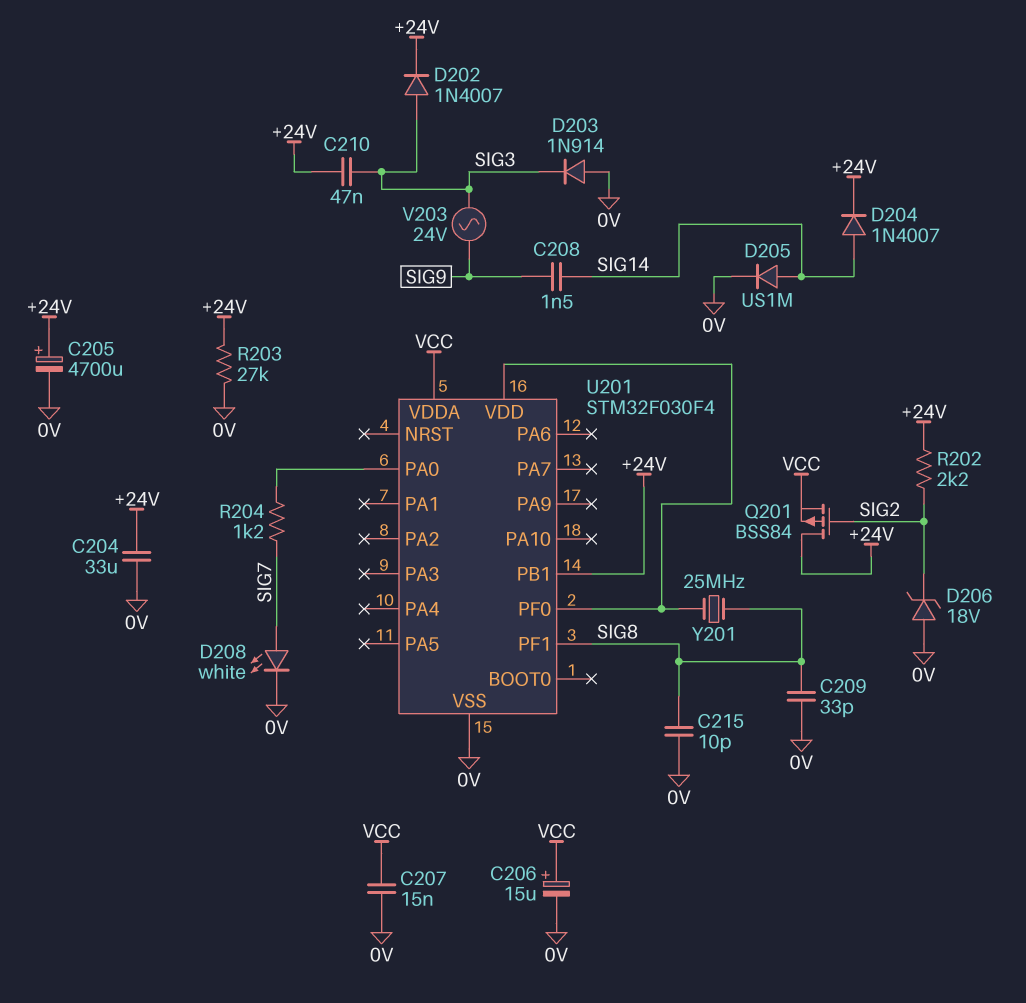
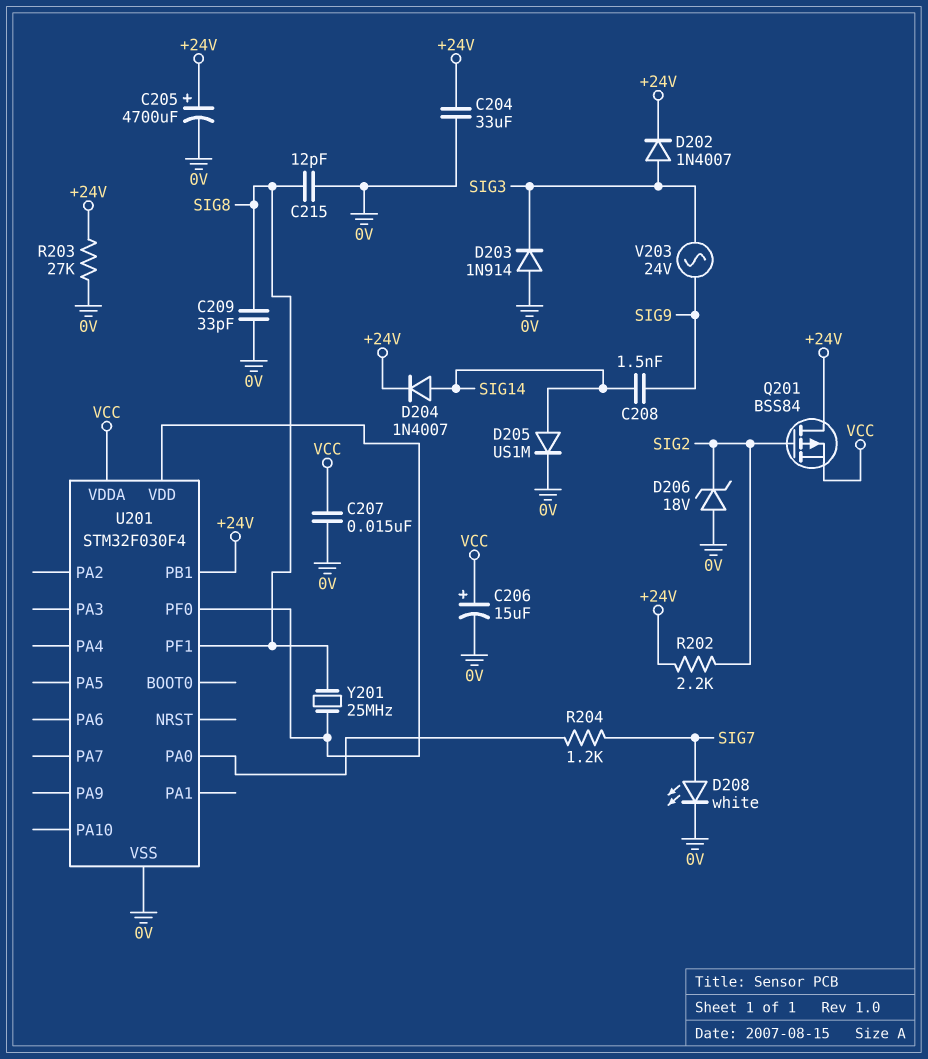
C210: 47nF (+24V, SIG3) -> none
C215: 10pF (0V, SIG8) -> 12pF (0V, SIG8)

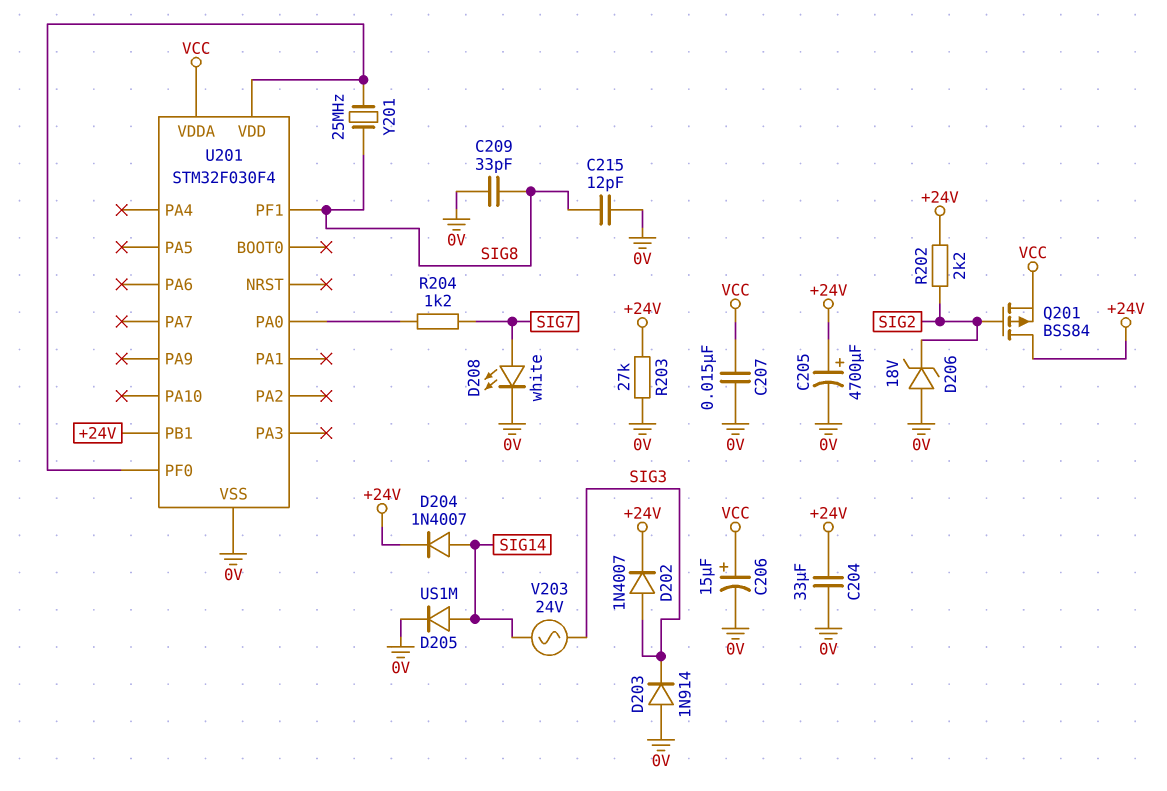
C208: 1.5nF (SIG9, SIG14) -> none
V203: AC 24V (SIG3, SIG9) -> AC 24V (SIG3, SIG14)

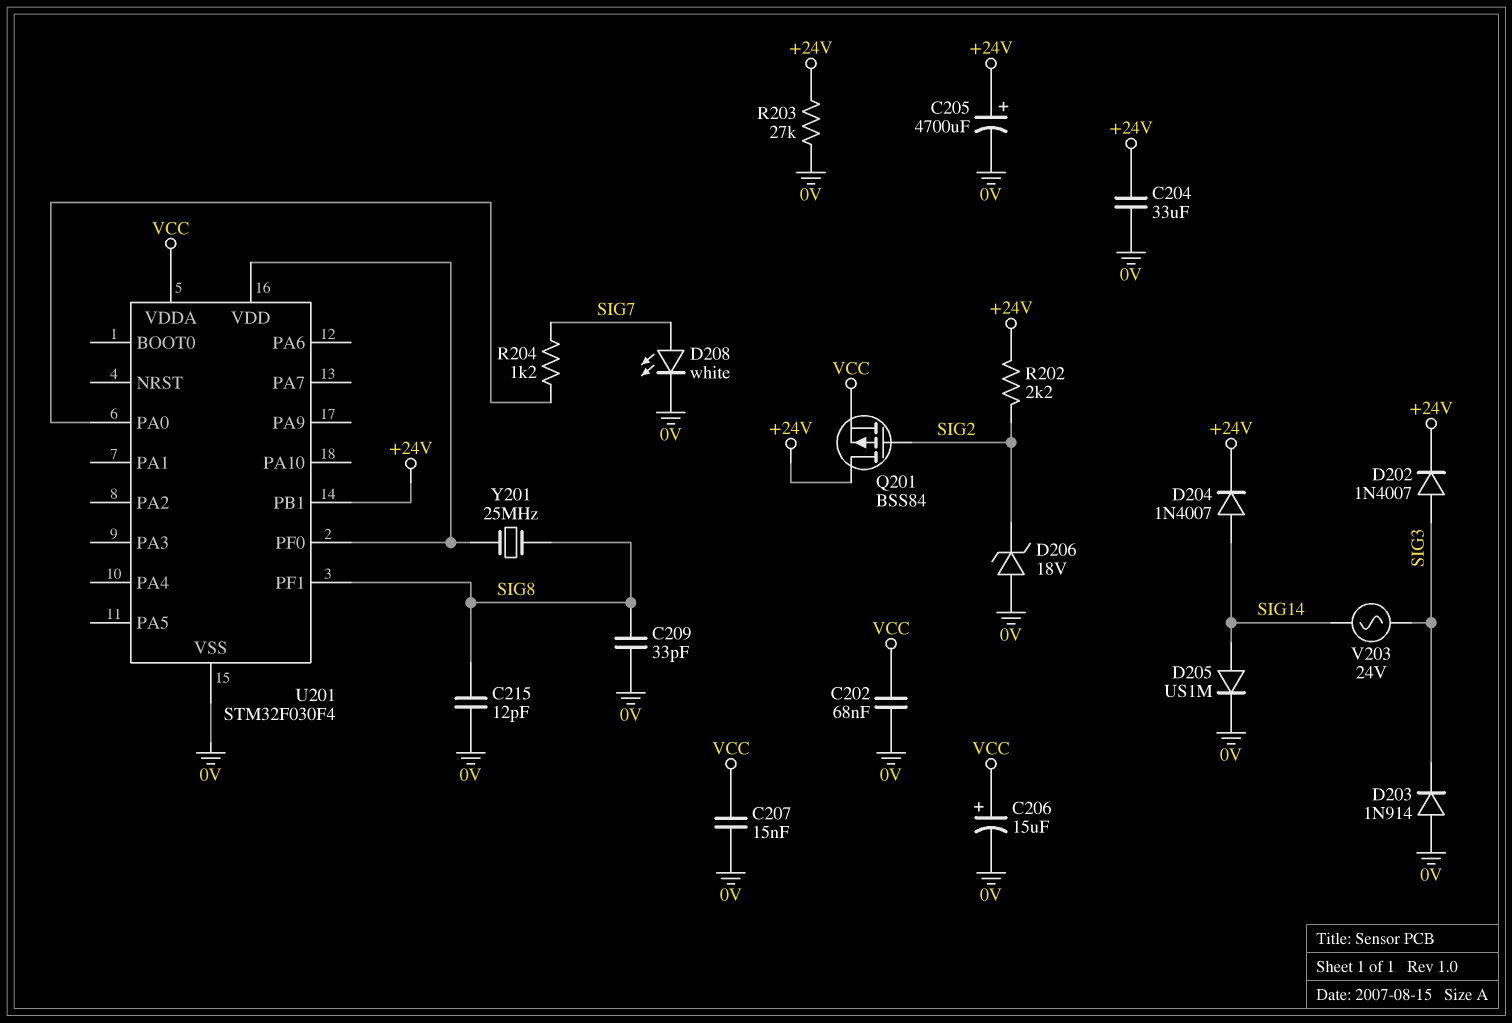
C202: none -> 68nF (0V, VCC)

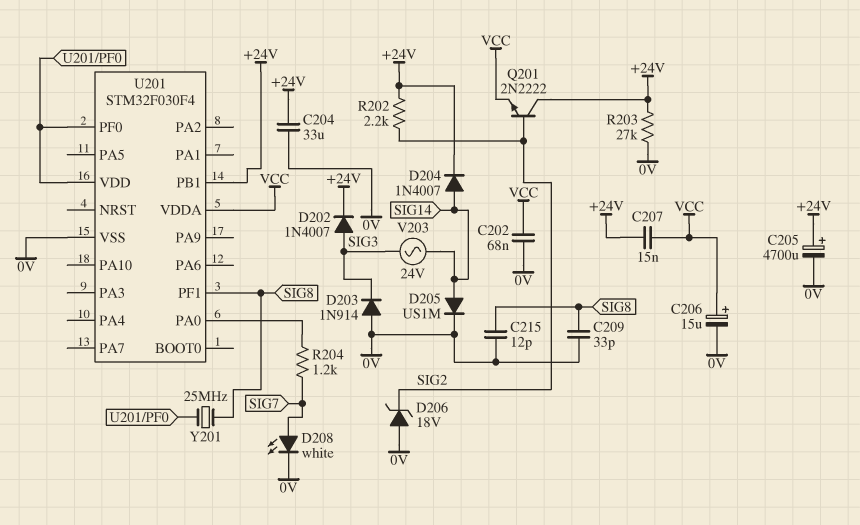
C207: 15nF (0V, VCC) -> 15nF (+24V, VCC)
Q201: PMOS BSS84 (G SIG2, D +24V, S VCC) -> NPN 2N2222 (B SIG2, C +24V, E VCC)

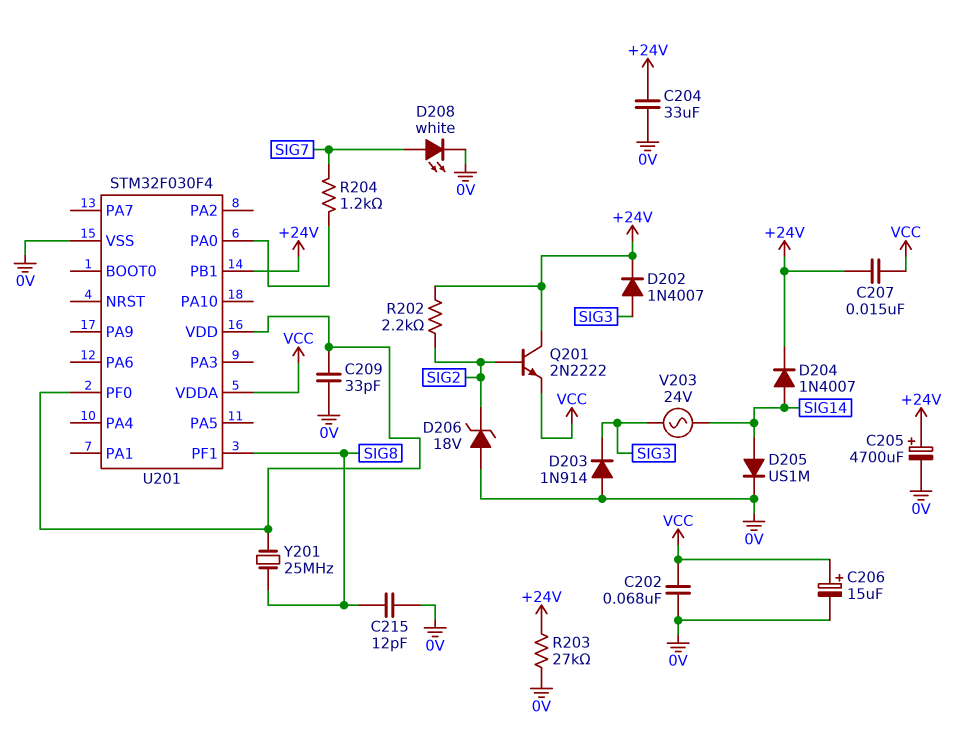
C209: 33pF (0V, SIG8) -> 33pF (0V, U201/PF0)

